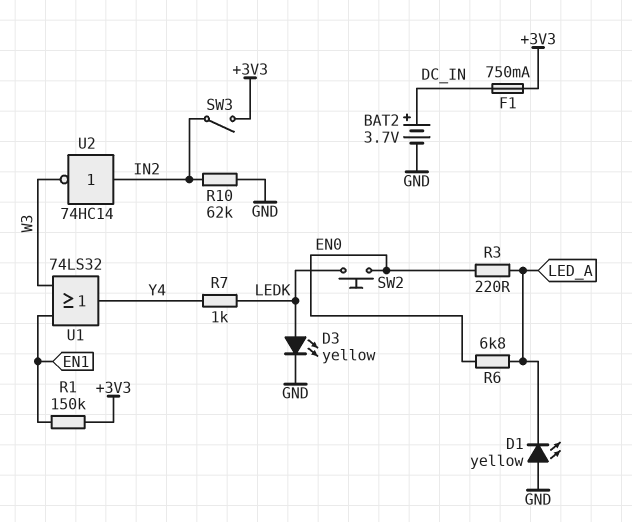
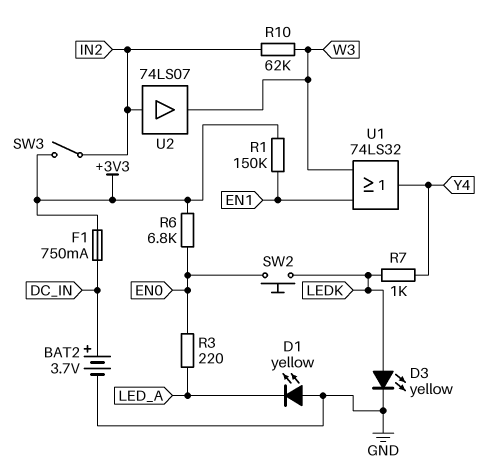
R6: 6.8k (EN0, LED_A) -> 6.8k (+3V3, EN0)
R10: 62k (GND, IN2) -> 62k (IN2, W3)
U2: NOT 74HC14 (in IN2, out W3) -> buffer 74LS07 (in IN2, out W3)

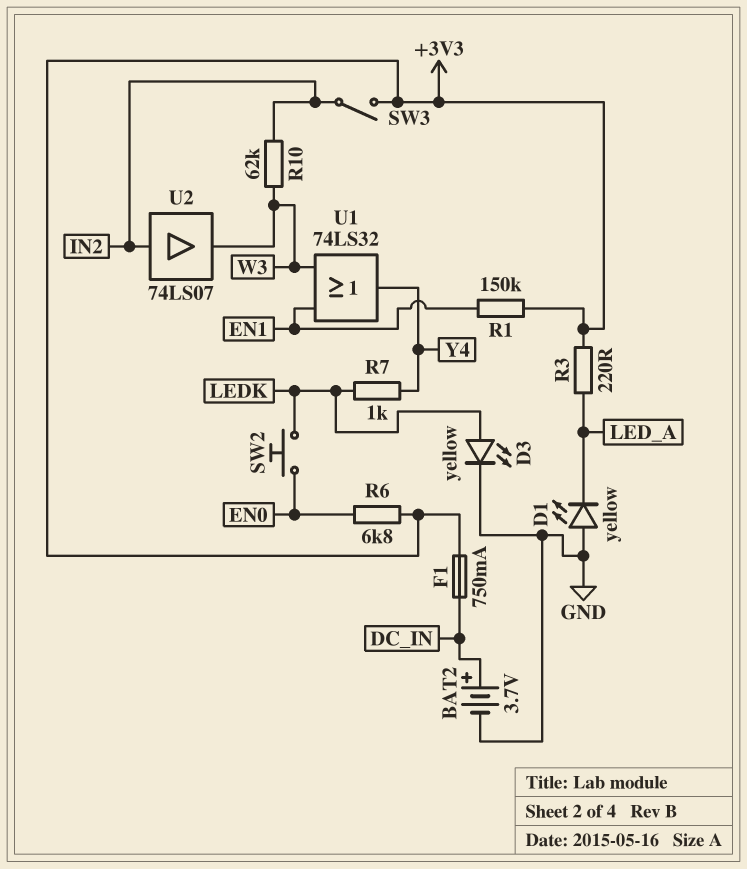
R3: 220 (EN0, LED_A) -> 220 (+3V3, LED_A)

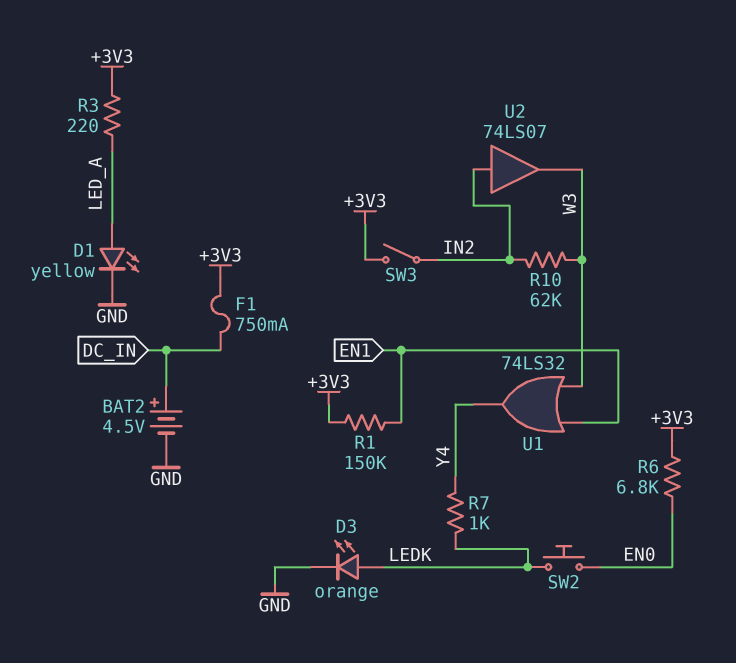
BAT2: 3.7V (plus DC_IN, minus GND) -> 4.5V (plus DC_IN, minus GND)
D1: LED yellow (A GND, K LED_A) -> LED yellow (A LED_A, K GND)
D3: LED yellow (A LEDK, K GND) -> LED orange (A LEDK, K GND)

